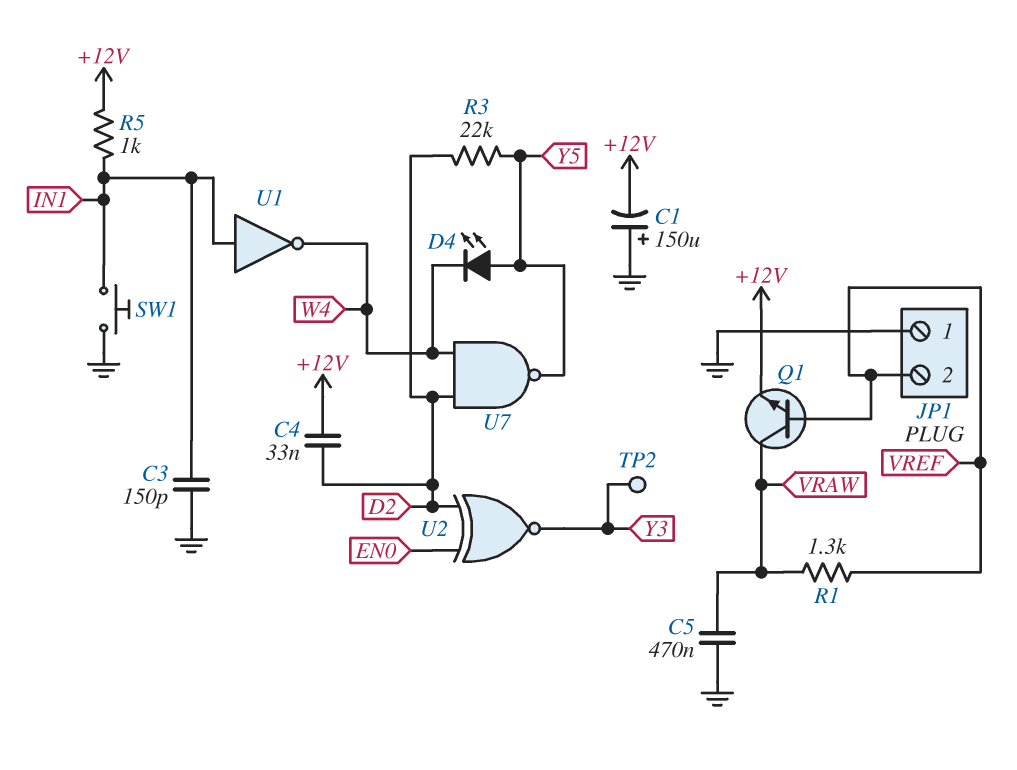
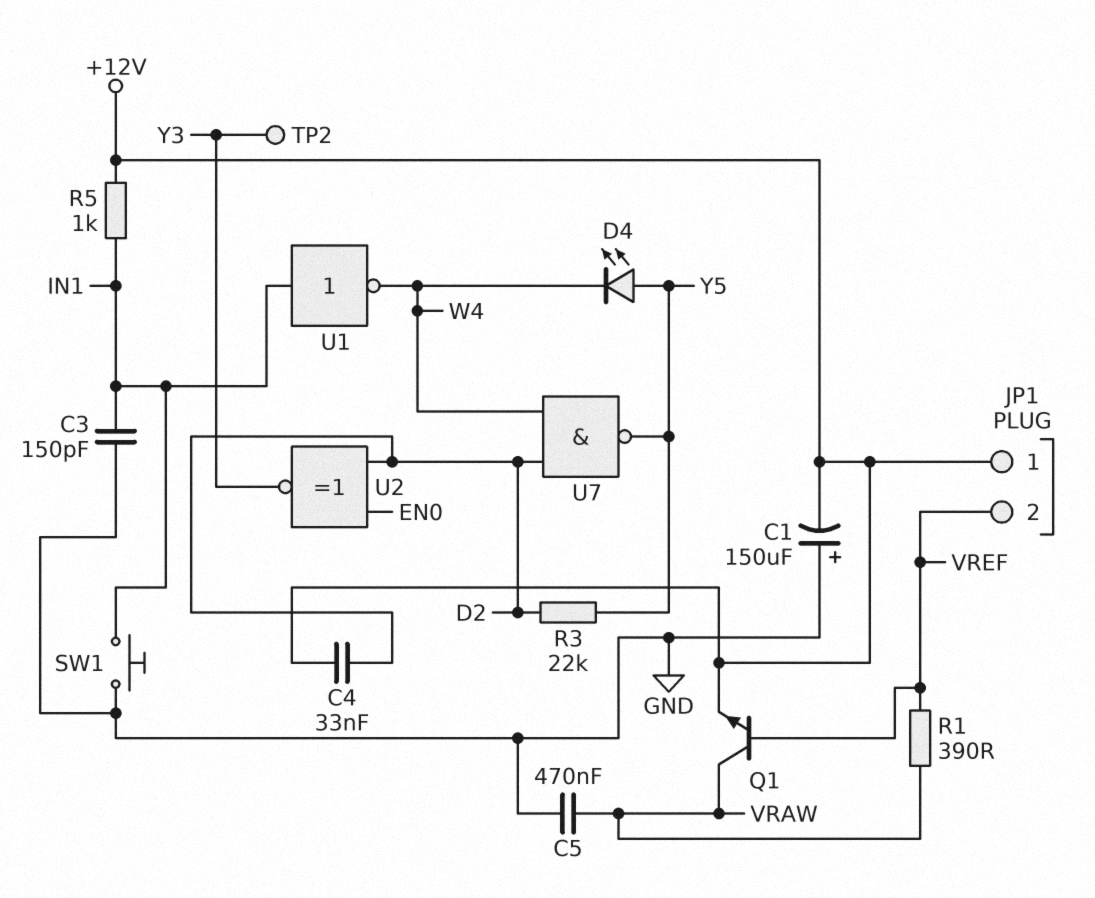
JP1 pin 1: GND -> +12V
R1: 1.3k (VRAW, VREF) -> 390 (VRAW, VREF)

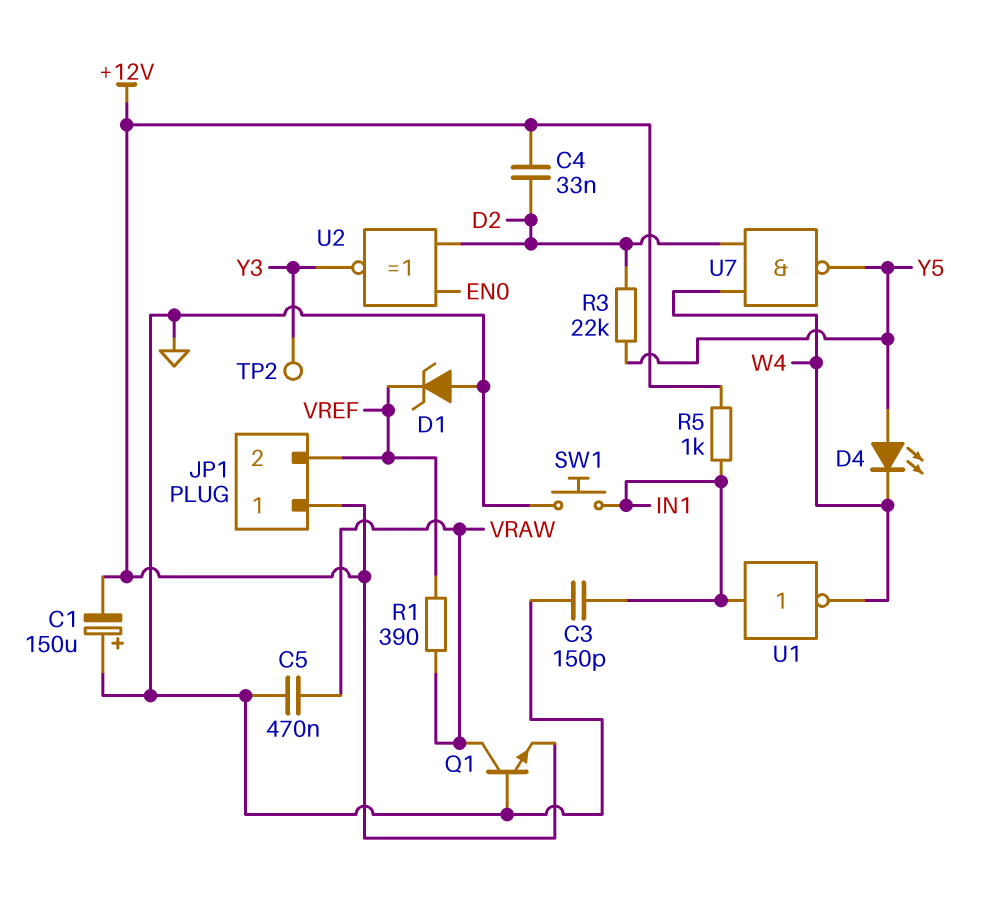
D1: none -> zener (A GND, K VREF)
Q1: NPN (B VREF, C VRAW, E +12V) -> NPN (B GND, C VRAW, E +12V)

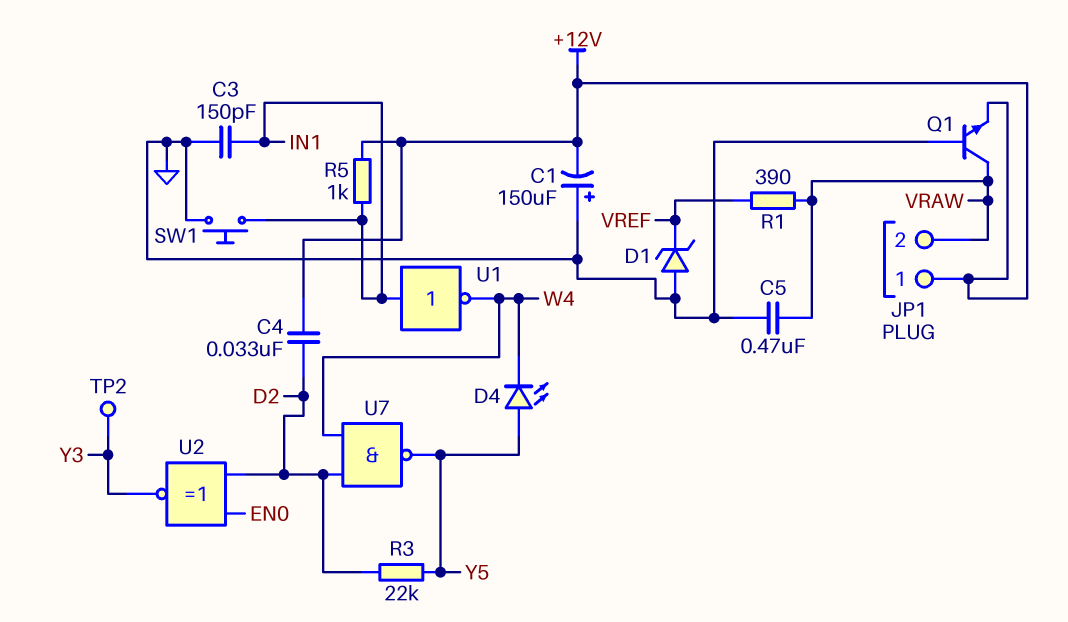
JP1 pin 2: VREF -> VRAW

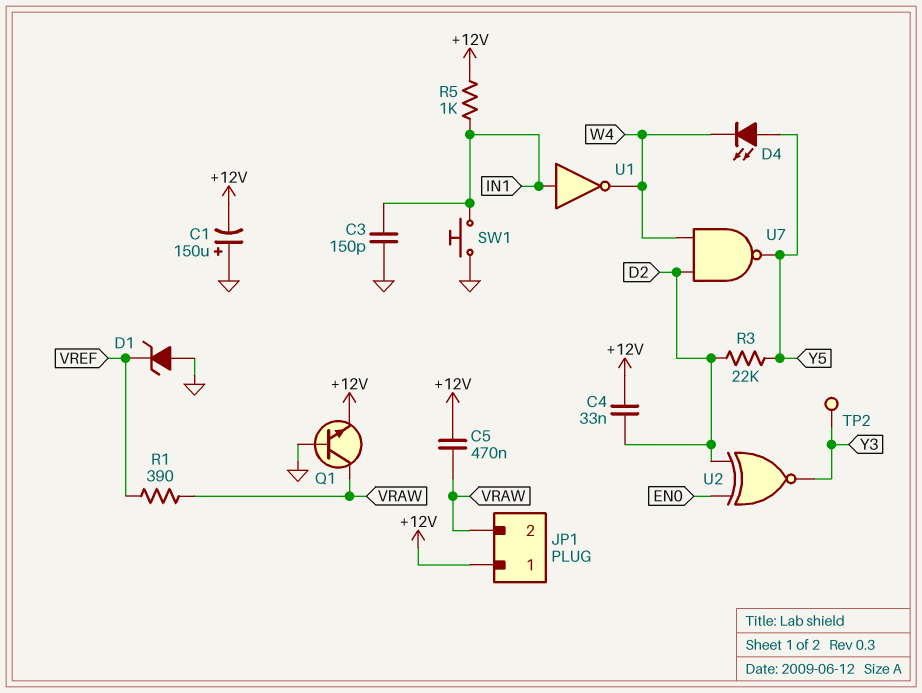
C5: 470nF (GND, VRAW) -> 470nF (+12V, VRAW)

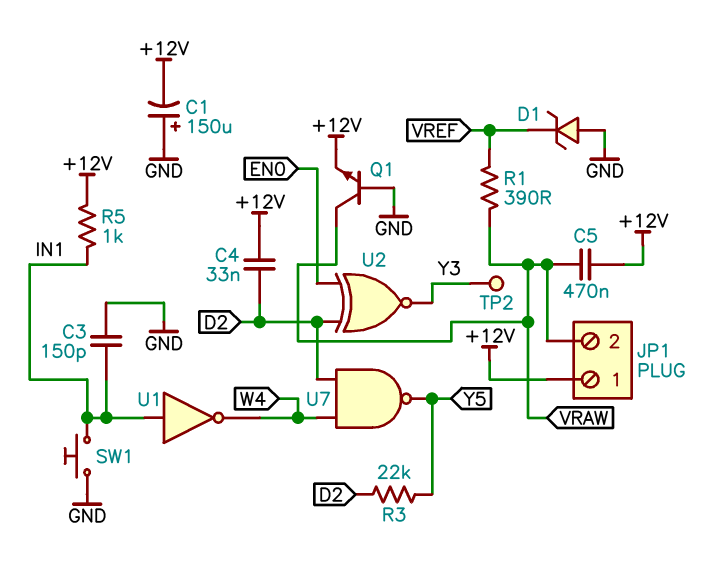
D4: LED (A Y5, K W4) -> none

